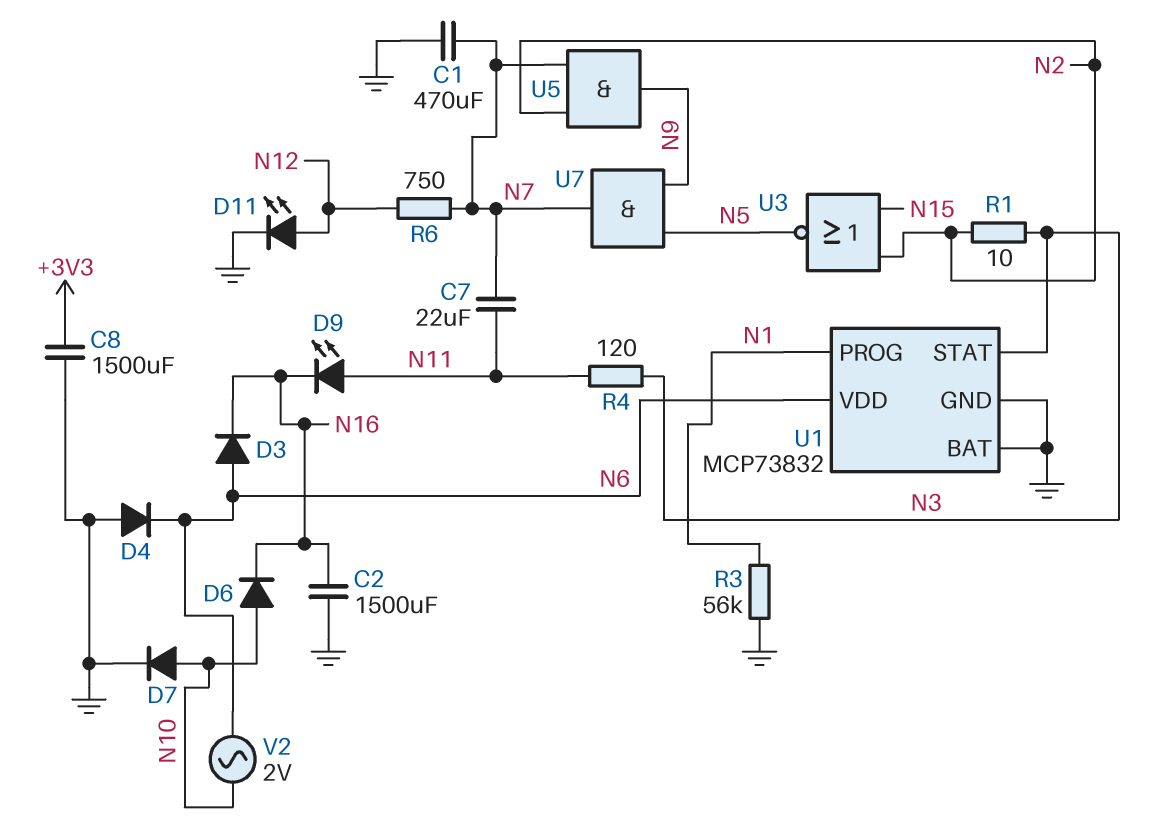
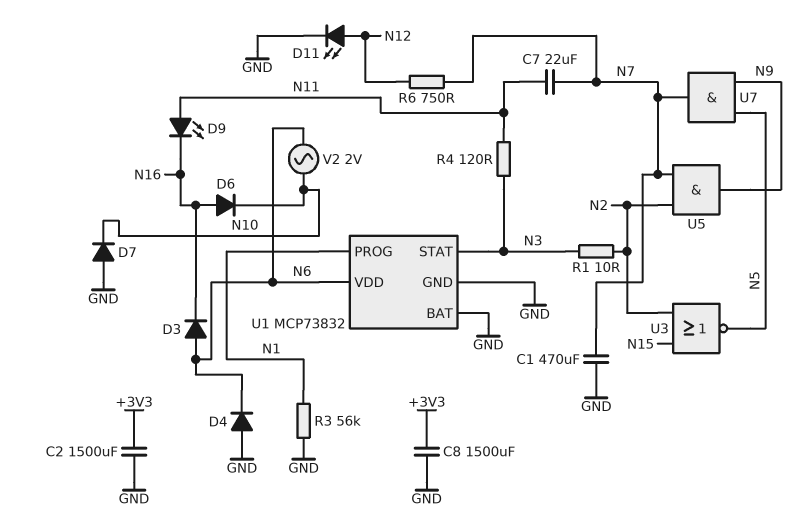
C2: 1500uF (GND, N16) -> 1500uF (+3V3, GND)
D6: diode (A N10, K N16) -> diode (A N16, K N10)
D7: diode (A N10, K GND) -> diode (A GND, K N10)

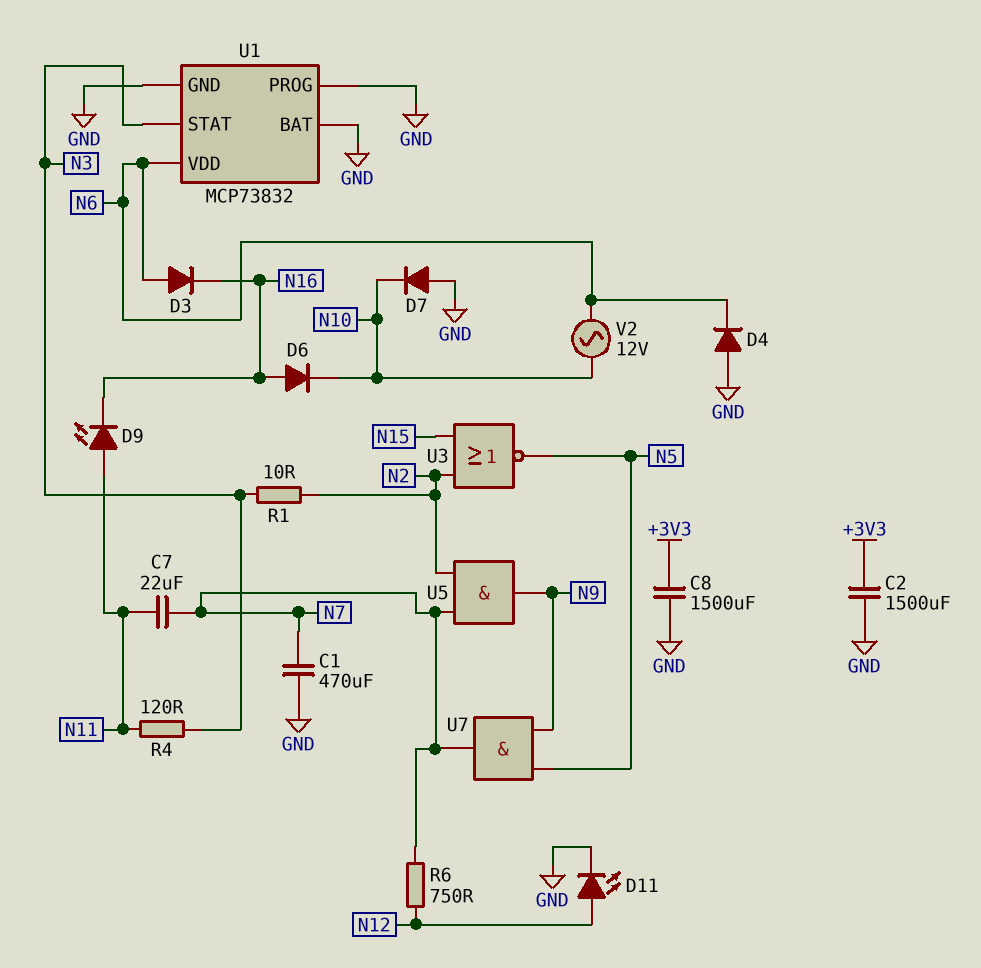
R3: 56k (GND, N1) -> none
U1 pin PROG: N1 -> GND
V2: AC 2V (N6, N10) -> AC 12V (N6, N10)

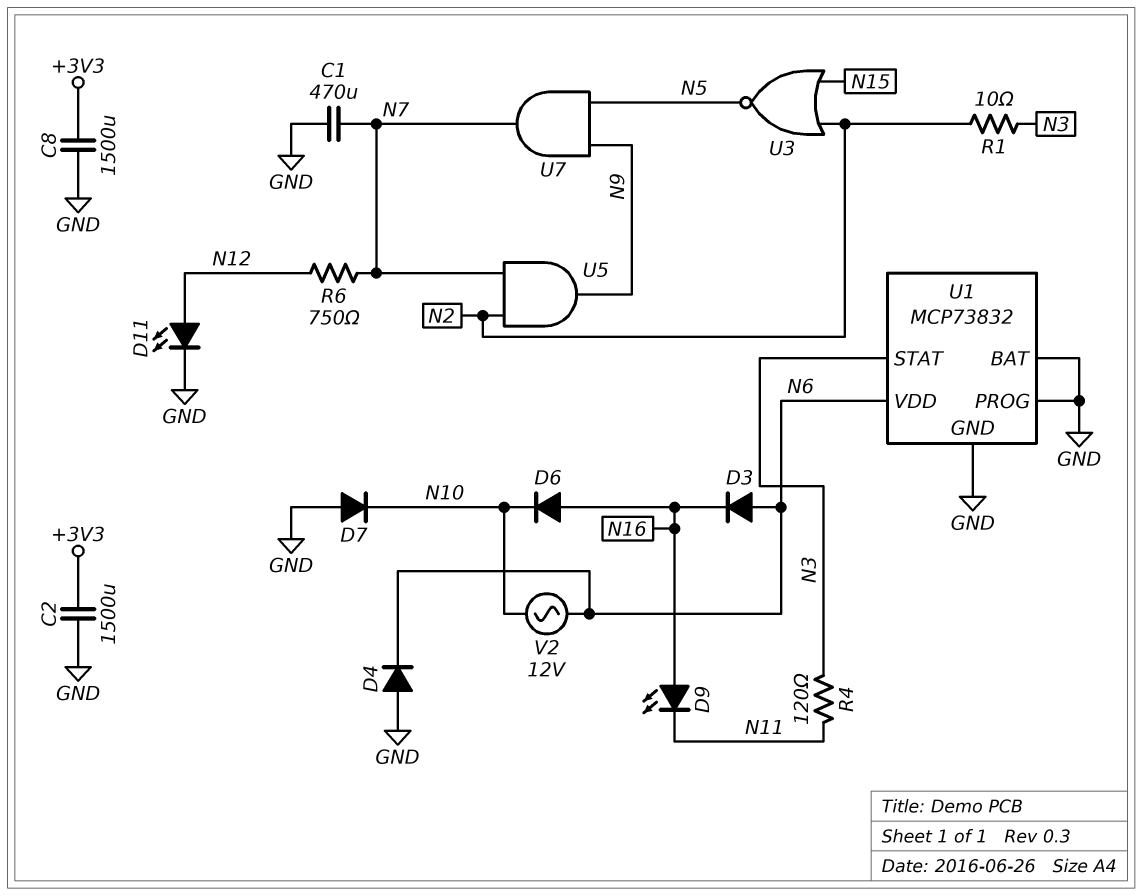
C7: 22uF (N7, N11) -> none
D9: LED (A N11, K N16) -> LED (A N16, K N11)

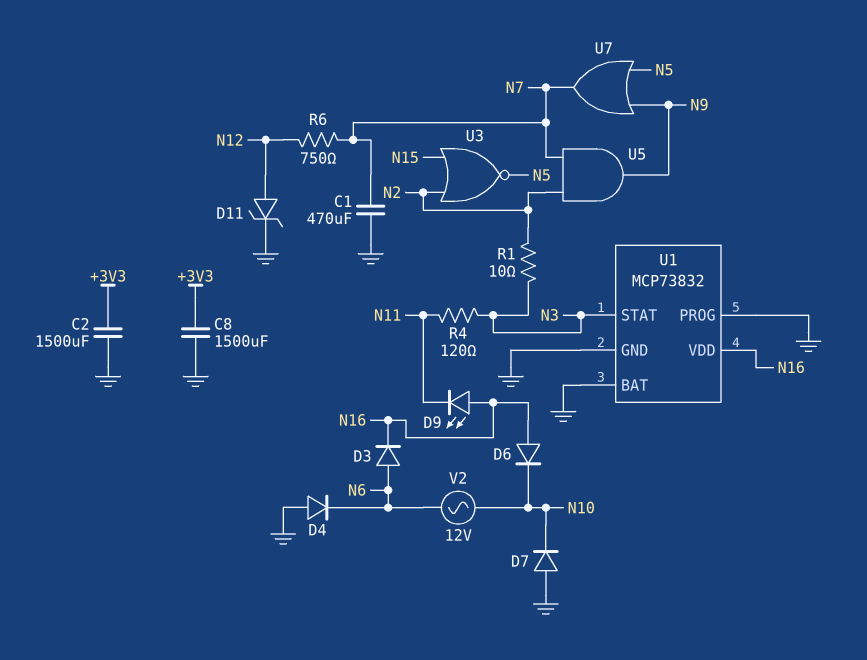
D11: LED (A N12, K GND) -> zener (A N12, K GND)
U1 pin VDD: N6 -> N16
U7: AND (in N5, in N9, out N7) -> OR (in N5, in N9, out N7)

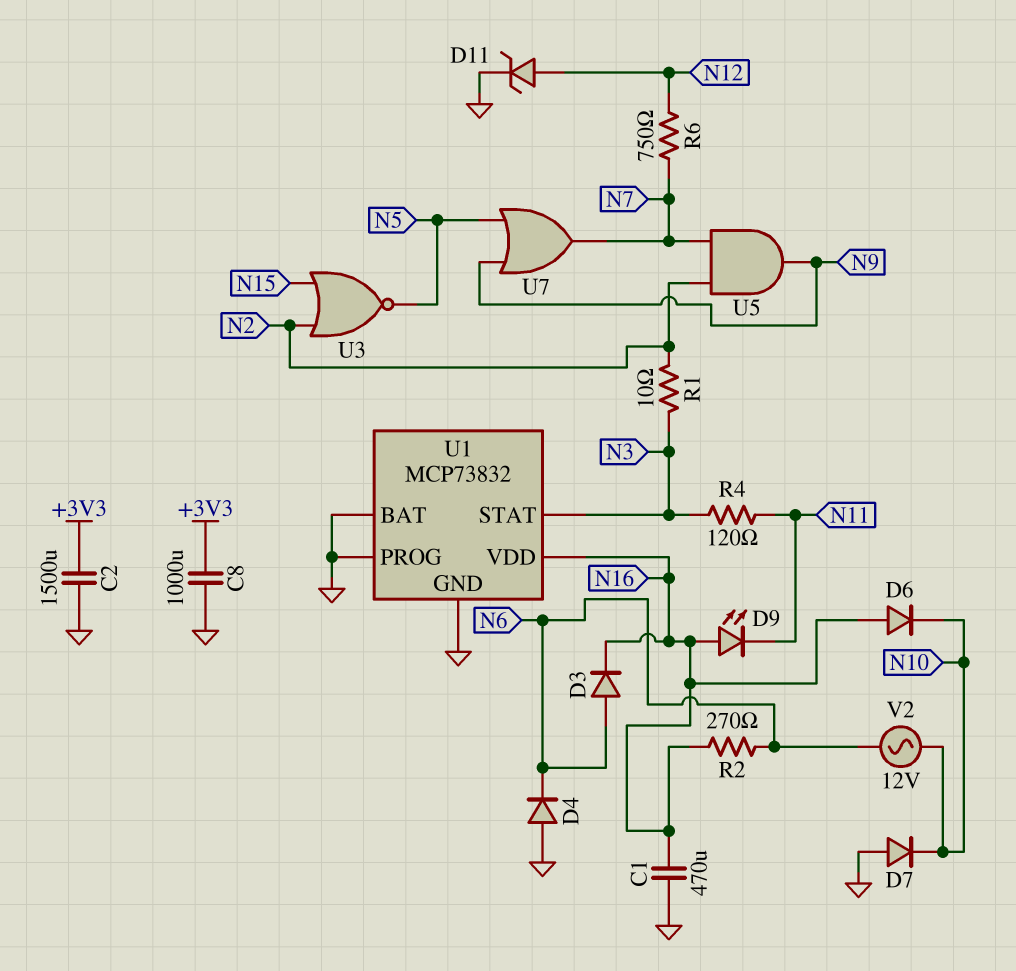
C1: 470uF (GND, N7) -> 470uF (GND, N16)
C8: 1500uF (+3V3, GND) -> 1000uF (+3V3, GND)
R2: none -> 270 (N6, N16)

